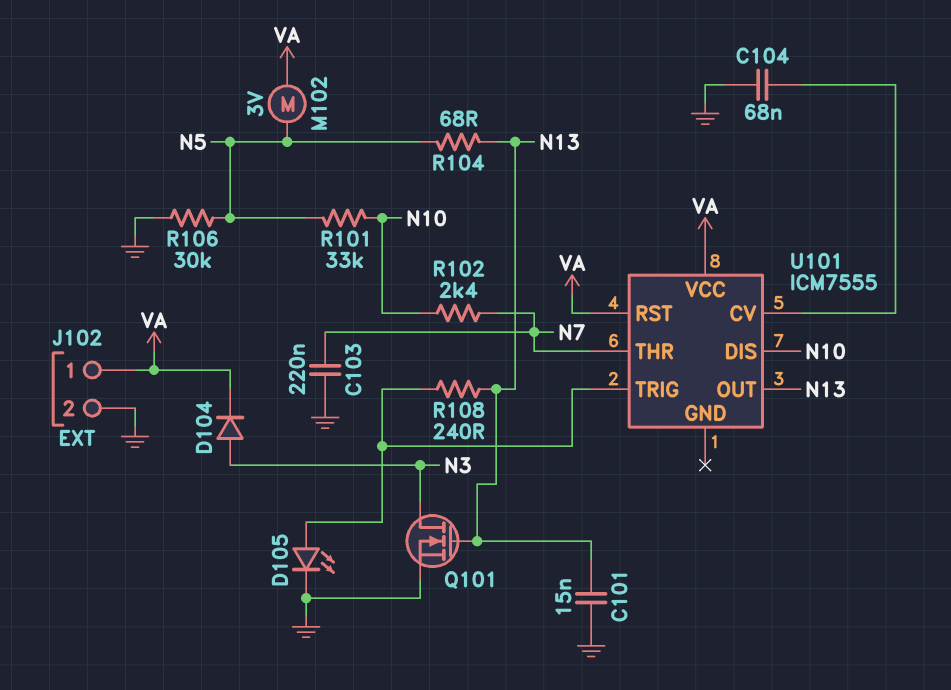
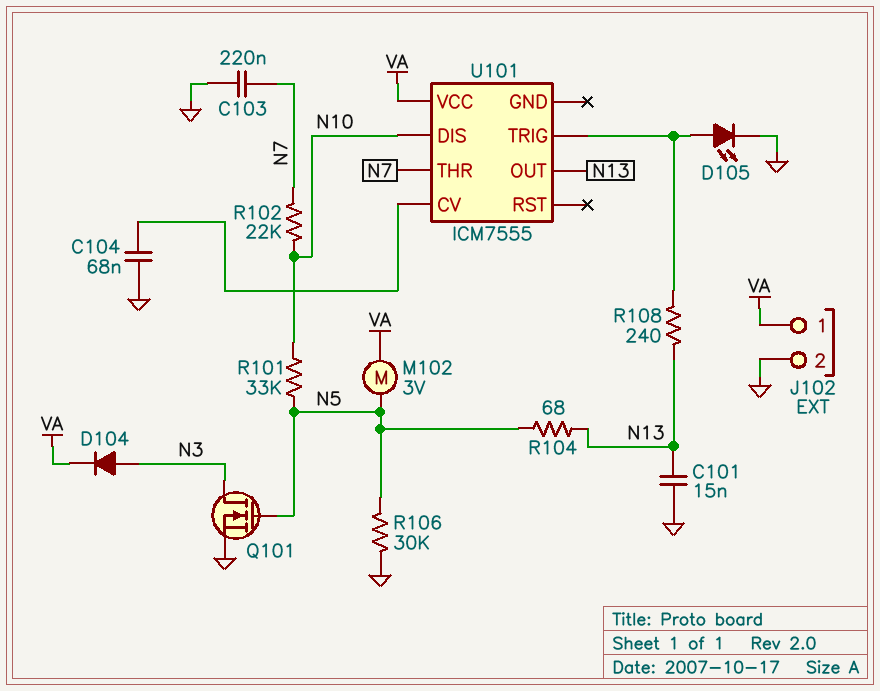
Q101: NMOS (G N13, D N3, S GND) -> NMOS (G N5, D N3, S GND)
R102: 2.4k (N7, N10) -> 22k (N7, N10)
U101 pin RST: VA -> none

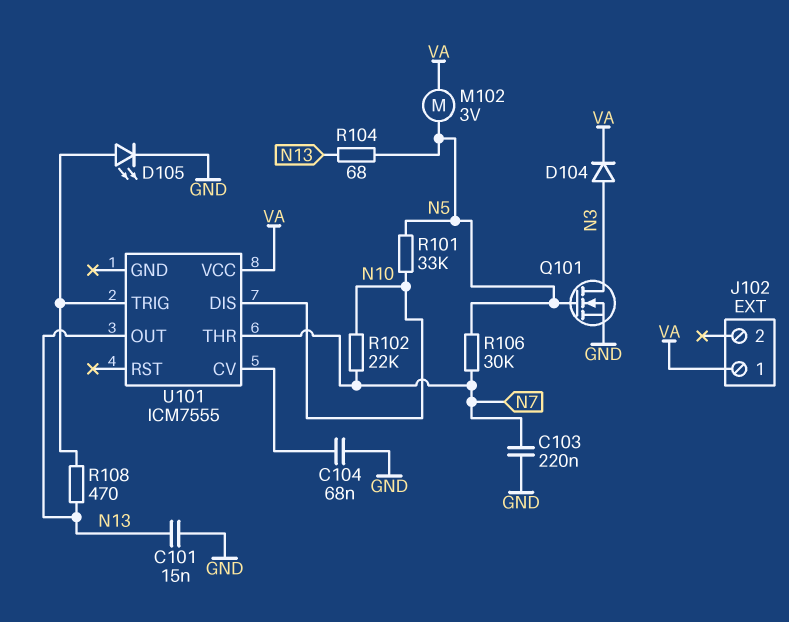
J102 pin 2: GND -> none
R106: 30k (GND, N5) -> 30k (N5, N7)
R108: 240 (N13, U101/TRIG) -> 470 (N13, U101/TRIG)

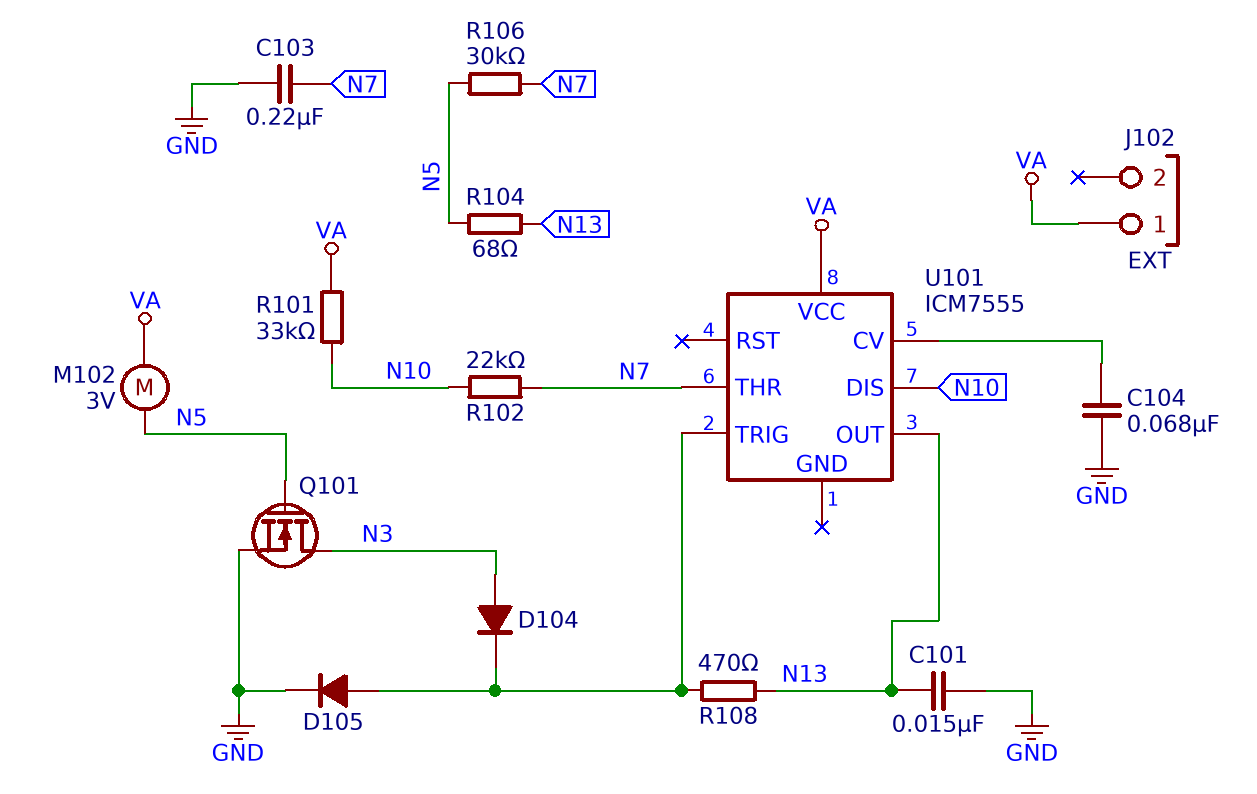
D104: diode (A N3, K VA) -> diode (A N3, K U101/TRIG)
D105: LED (A U101/TRIG, K GND) -> diode (A U101/TRIG, K GND)
R101: 33k (N5, N10) -> 33k (N10, VA)

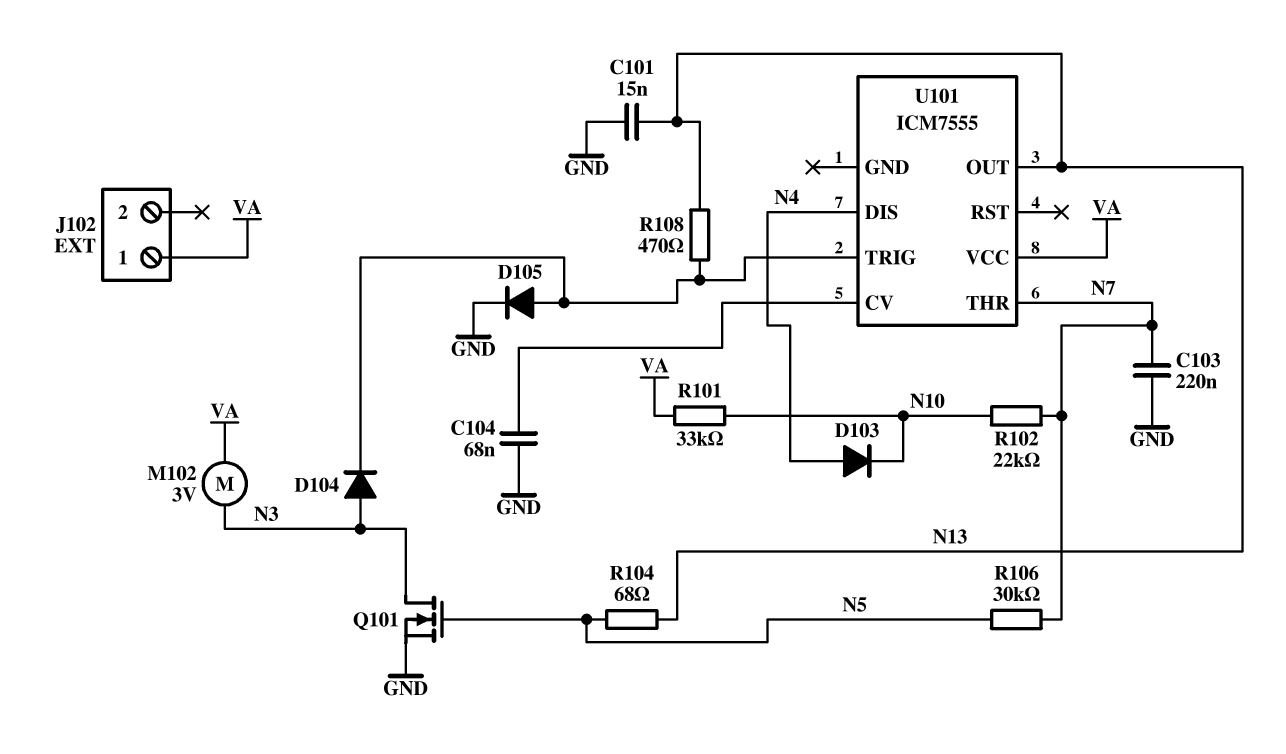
D103: none -> diode (A N4, K N10)
M102: motor 3V (N5, VA) -> motor 3V (N3, VA)
U101 pin DIS: N10 -> N4

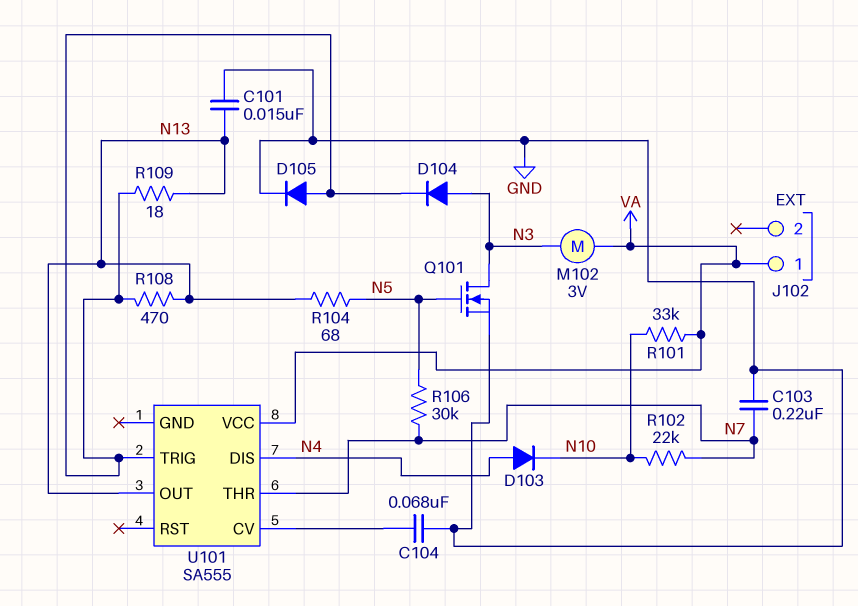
R109: none -> 18 (N13, U101/TRIG)
U101: ICM7555 -> SA555

